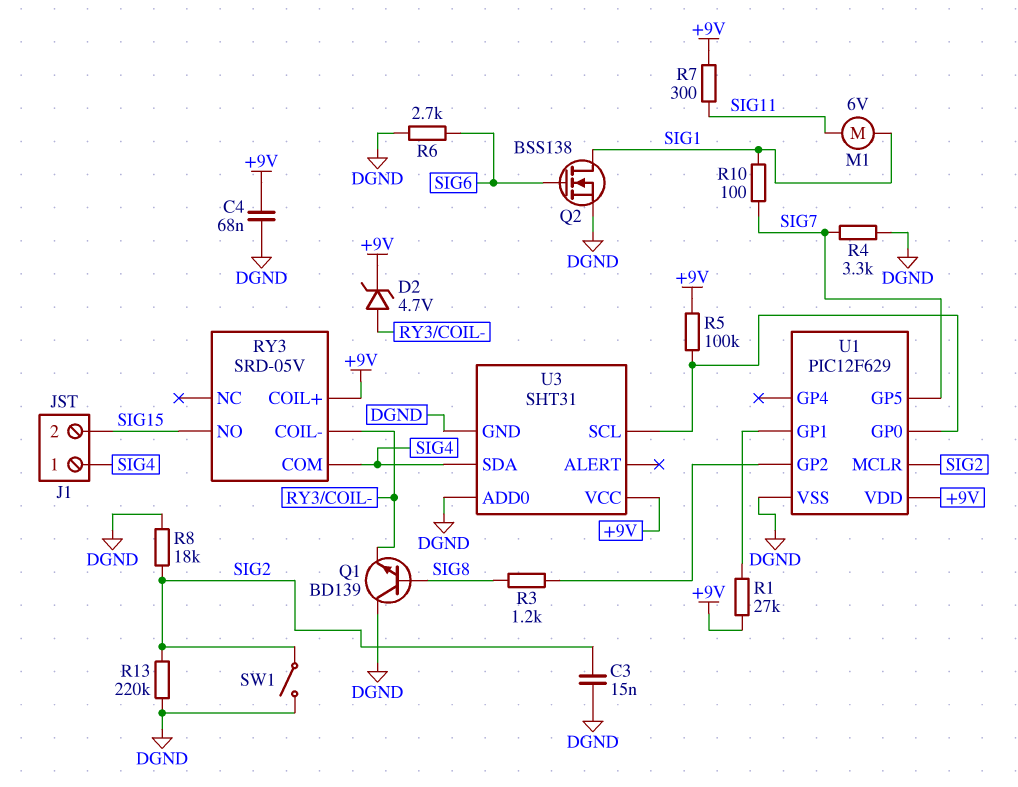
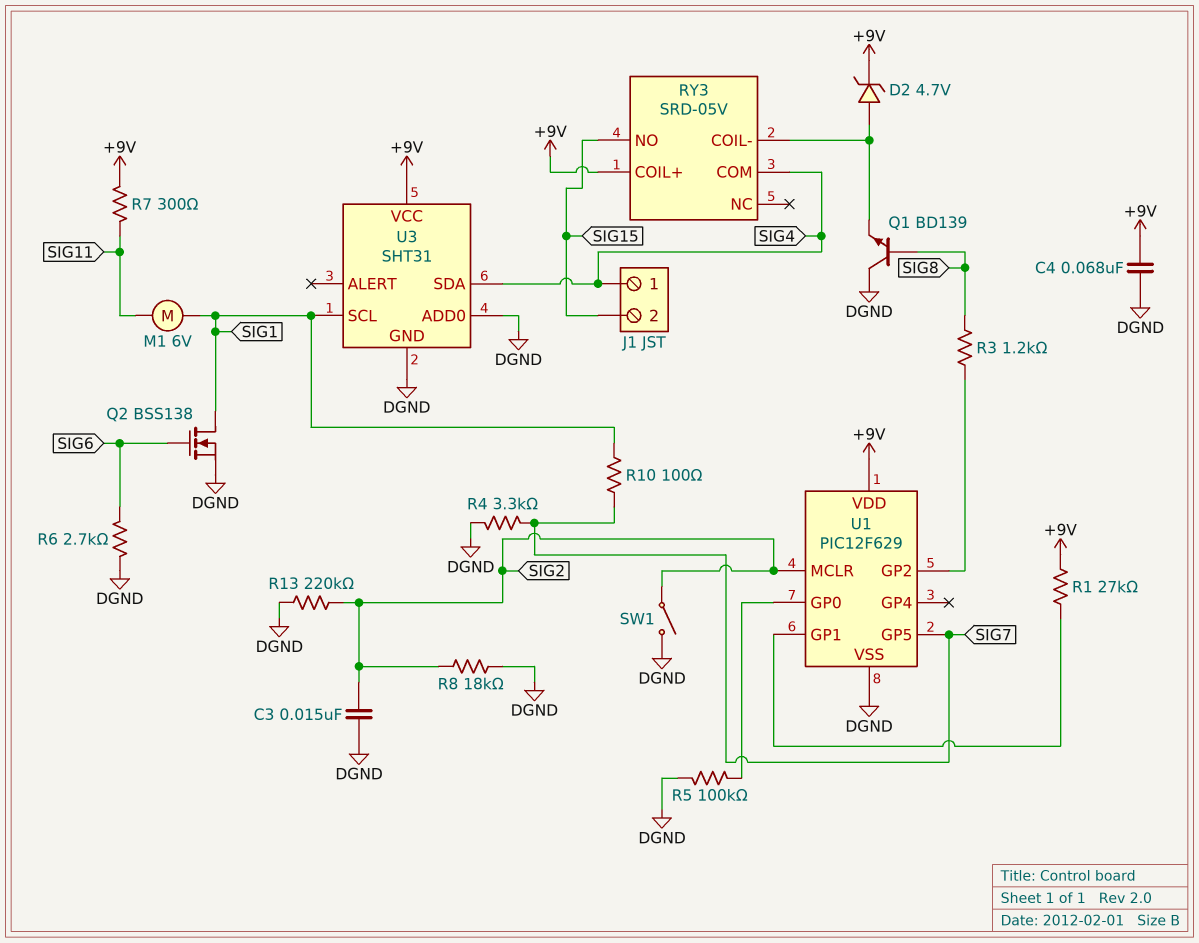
R5: 100k (+9V, U1/GP0) -> 100k (DGND, U1/GP0)
U3 pin SCL: U1/GP0 -> SIG1

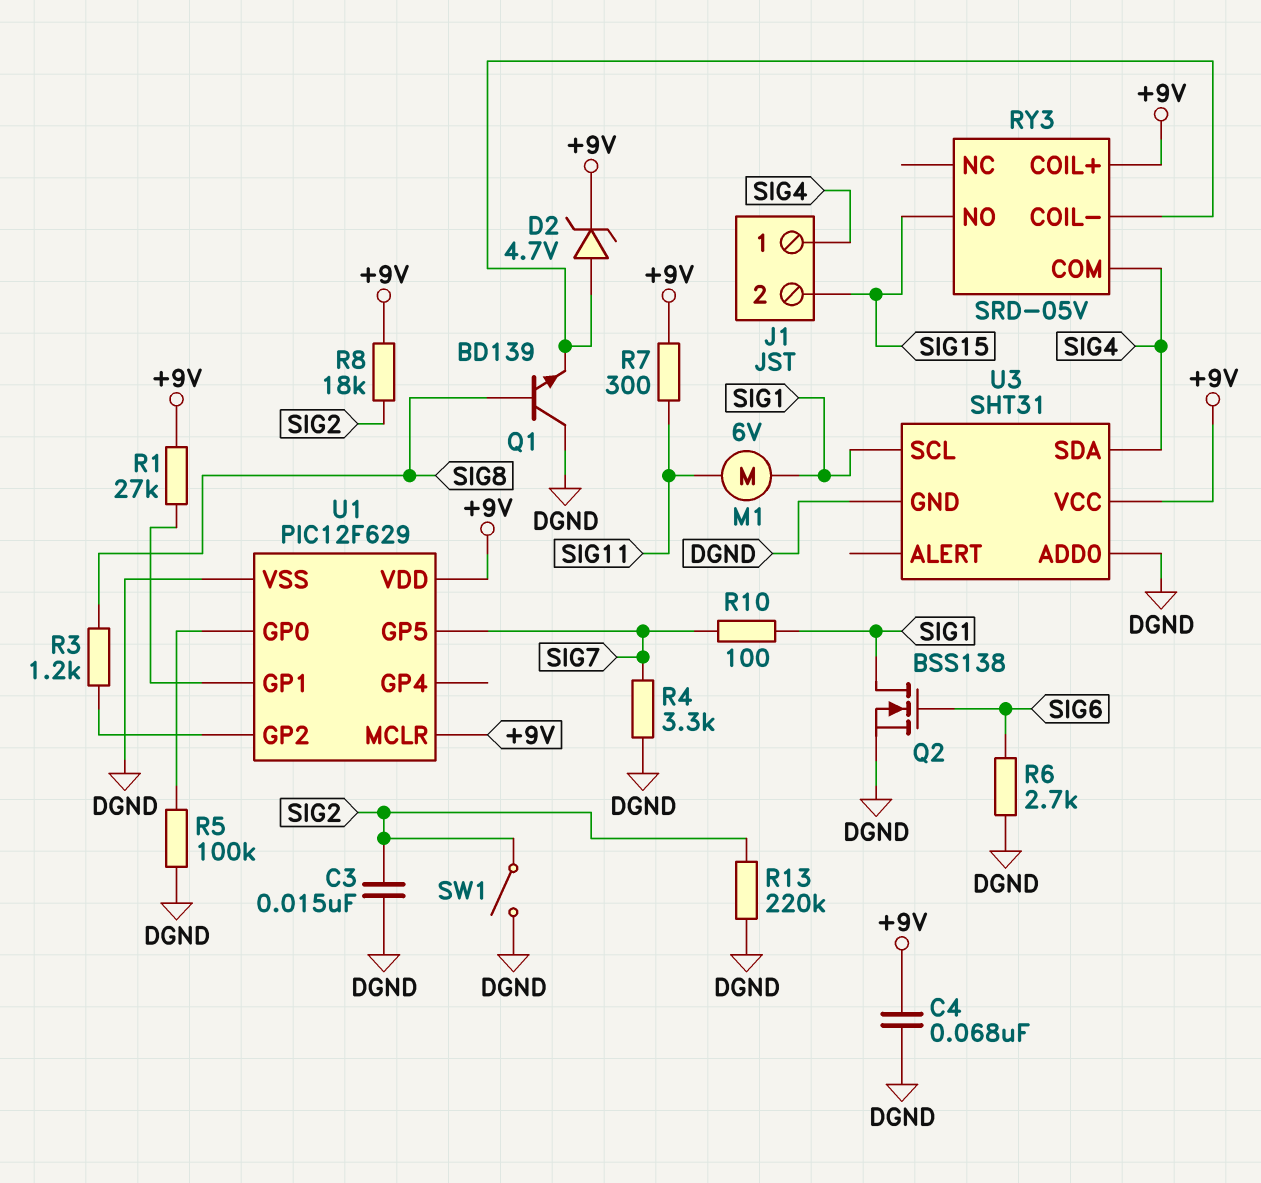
R8: 18k (DGND, SIG2) -> 18k (+9V, SIG2)
U1 pin MCLR: SIG2 -> +9V

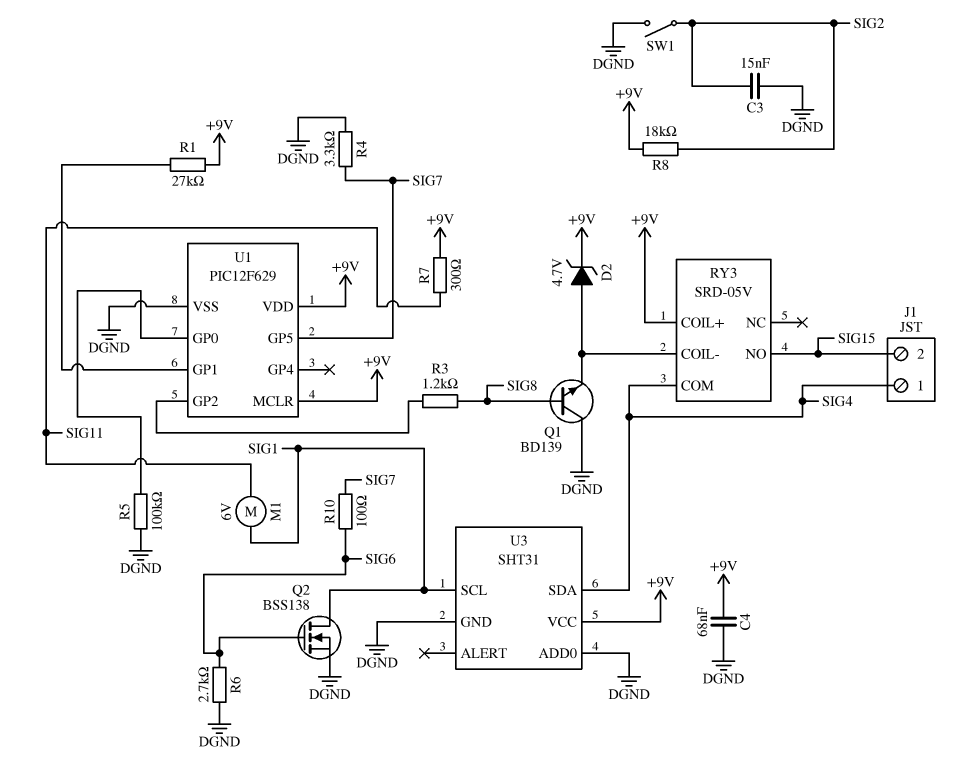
R10: 100 (SIG1, SIG7) -> 100 (SIG6, SIG7)
R13: 220k (DGND, SIG2) -> none

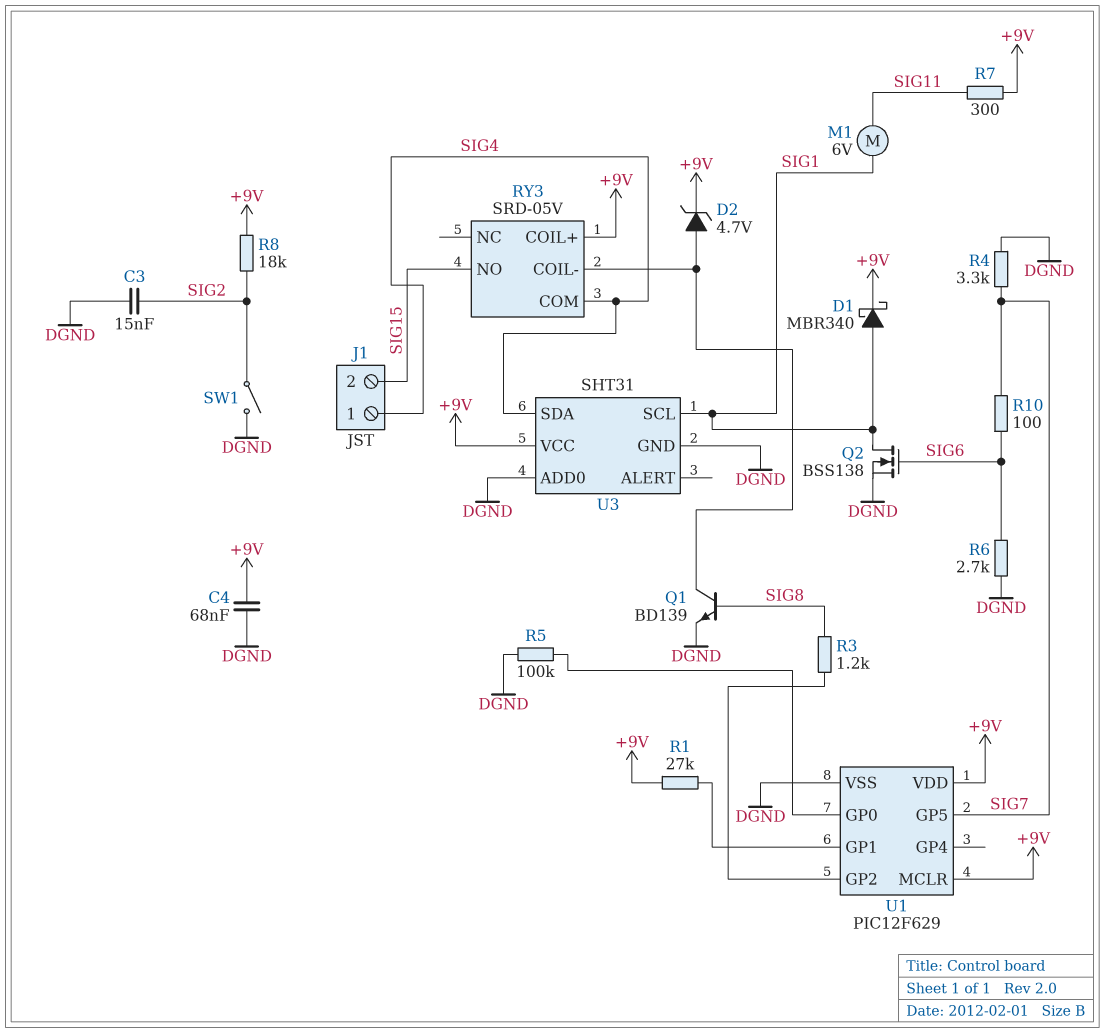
D1: none -> schottky MBR340 (A SIG1, K +9V)
Q1: NPN BD139 (B SIG8, C DGND, E RY3/COIL-) -> NPN BD139 (B SIG8, C RY3/COIL-, E DGND)

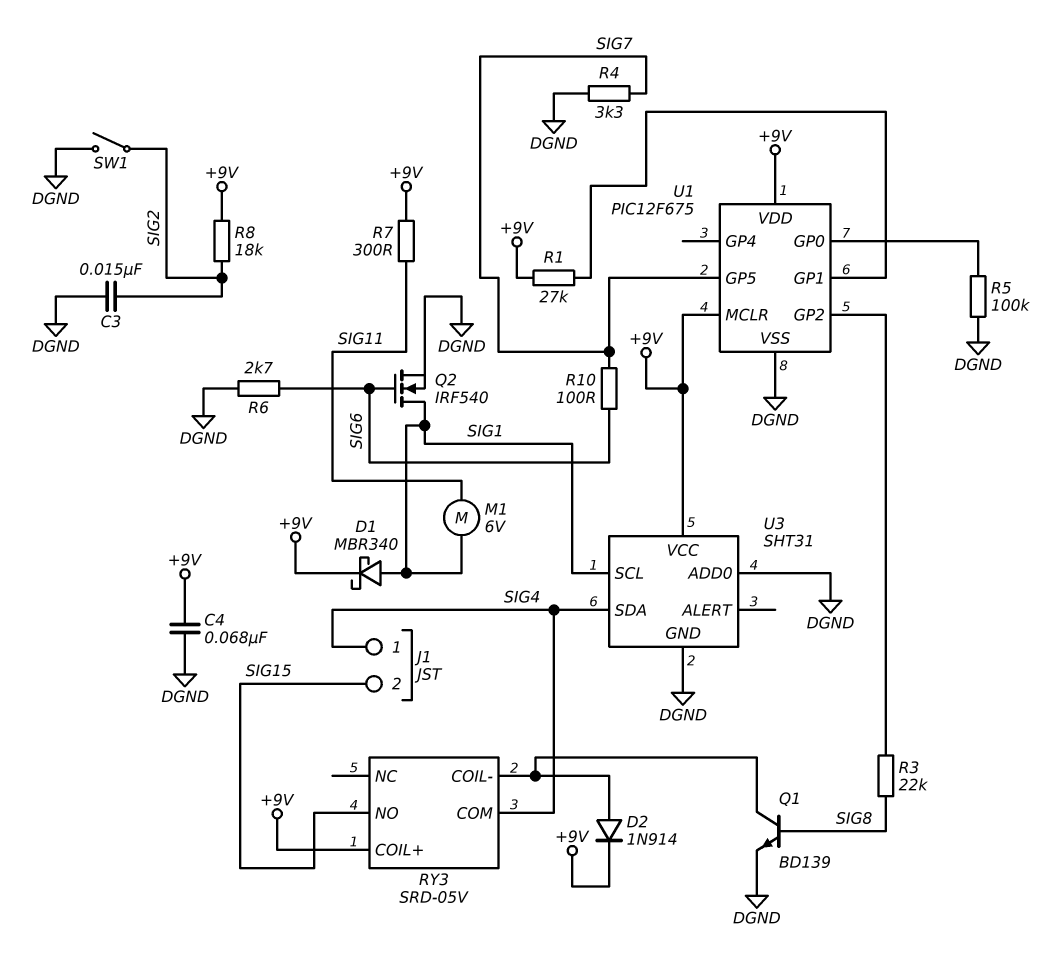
D2: zener 4.7V (A RY3/COIL-, K +9V) -> diode 1N914 (A RY3/COIL-, K +9V)
Q2: NMOS BSS138 (G SIG6, D SIG1, S DGND) -> NMOS IRF540 (G SIG6, D SIG1, S DGND)
R3: 1.2k (SIG8, U1/GP2) -> 22k (SIG8, U1/GP2)
U1: PIC12F629 -> PIC12F675

